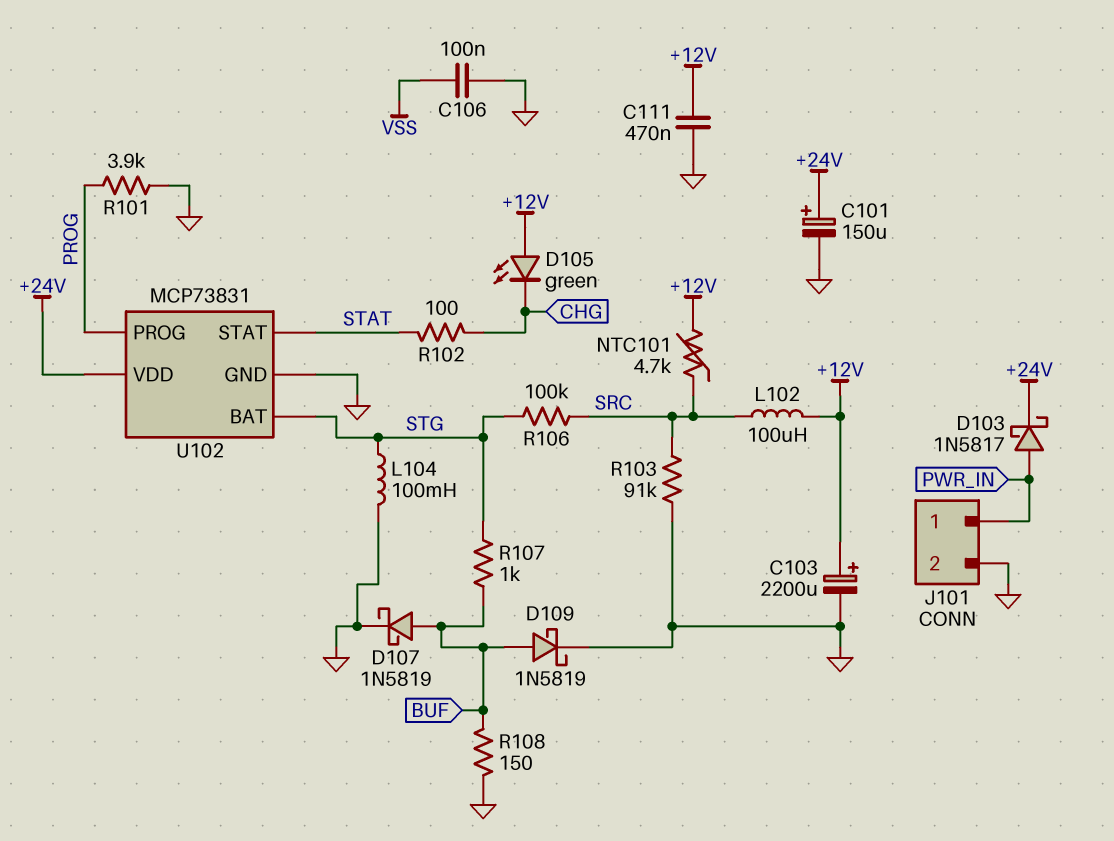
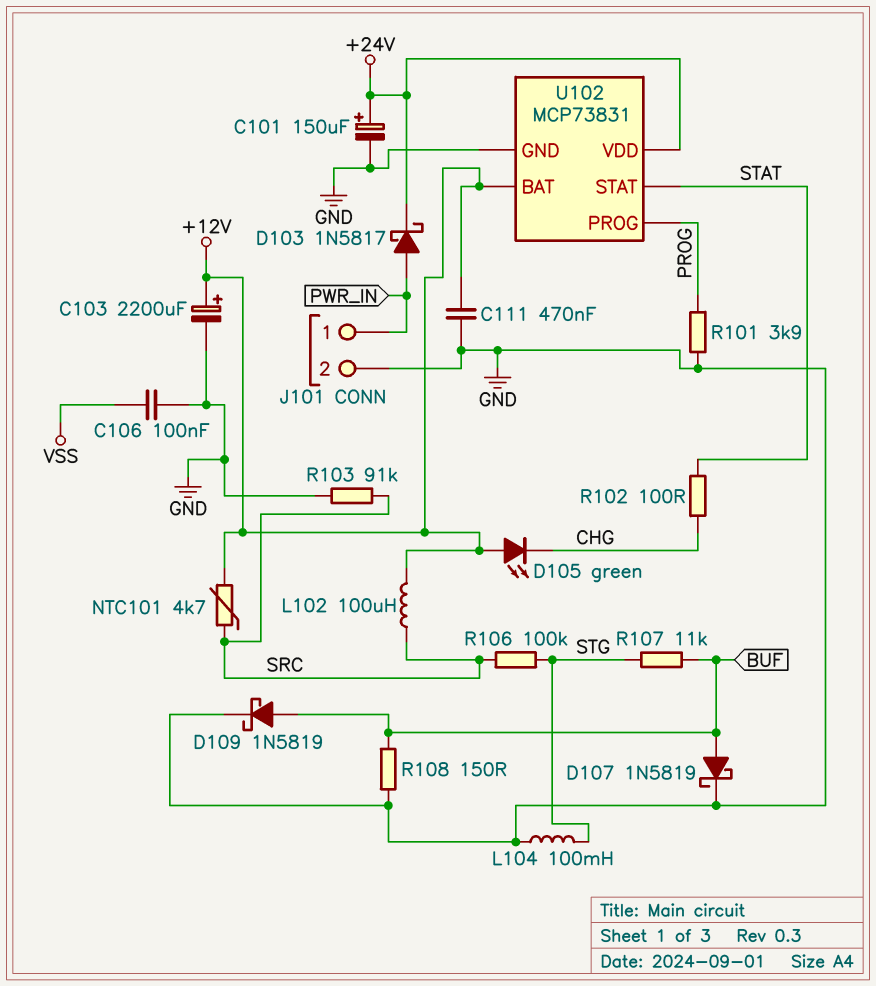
R107: 1k (BUF, STG) -> 11k (BUF, STG)
U102 pin BAT: STG -> +12V

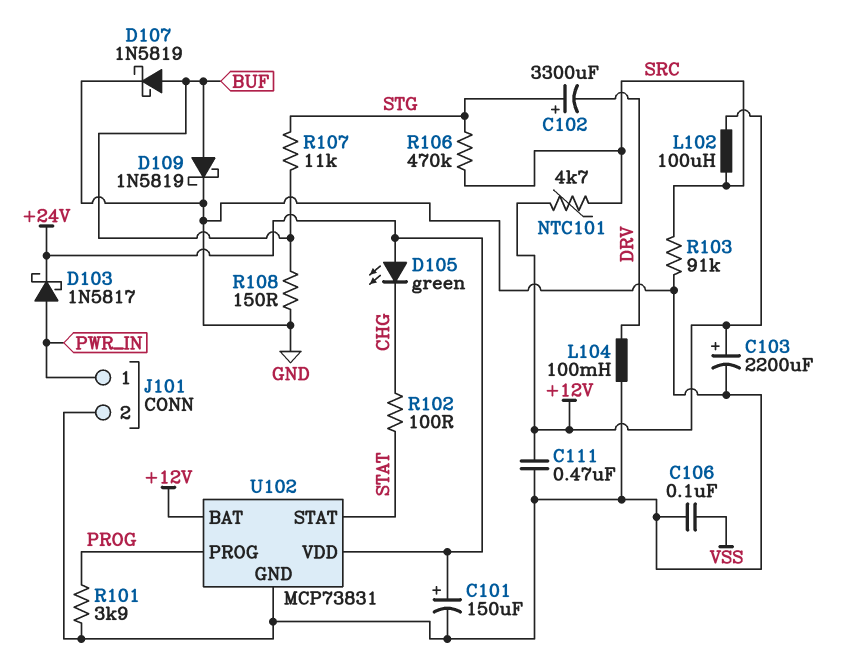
C102: none -> 3300uF (plus STG, minus DRV)
D105: LED green (A +12V, K CHG) -> LED green (A +24V, K CHG)
L104: 100mH (GND, STG) -> 100mH (DRV, GND)
R106: 100k (SRC, STG) -> 470k (SRC, STG)

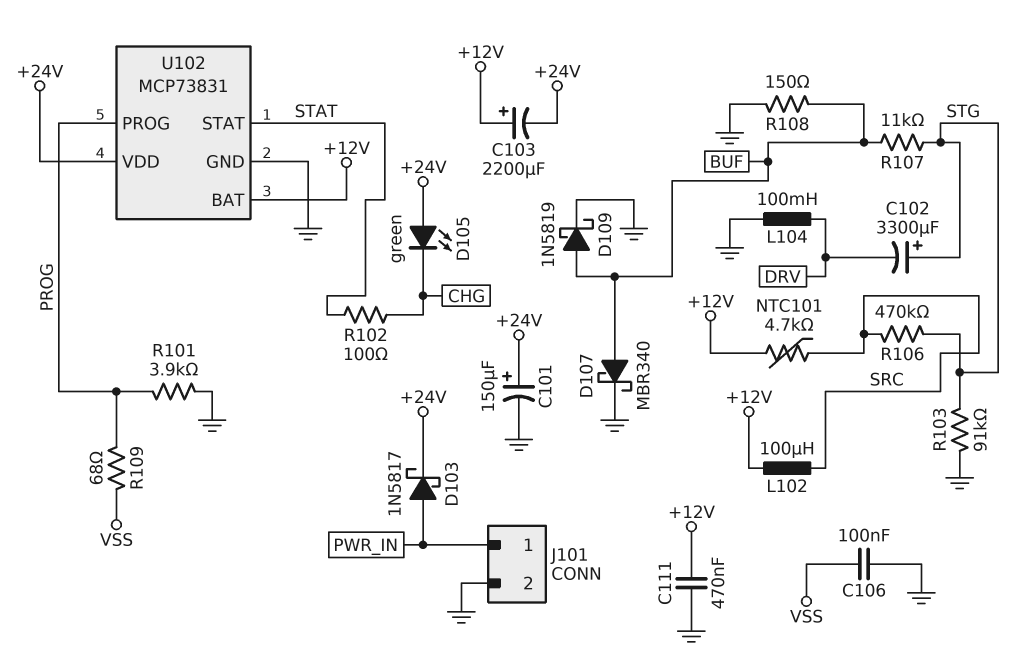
C103: 2200uF (plus +12V, minus GND) -> 2200uF (plus +12V, minus +24V)
D107: schottky 1N5819 (A BUF, K GND) -> schottky MBR340 (A BUF, K GND)
R103: 91k (GND, SRC) -> 91k (GND, STG)
R109: none -> 68 (PROG, VSS)

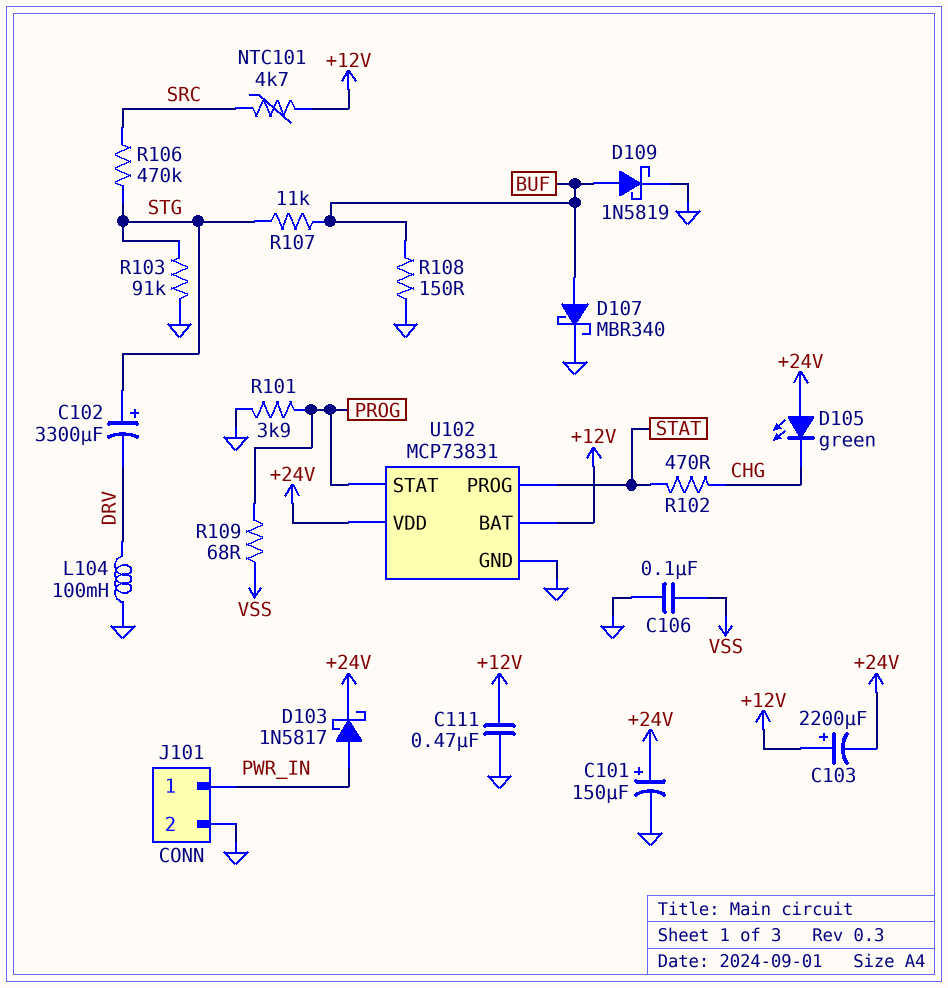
L102: 100uH (+12V, SRC) -> none
R102: 100 (CHG, STAT) -> 470 (CHG, STAT)
U102 pin PROG: PROG -> STAT
U102 pin STAT: STAT -> PROG

